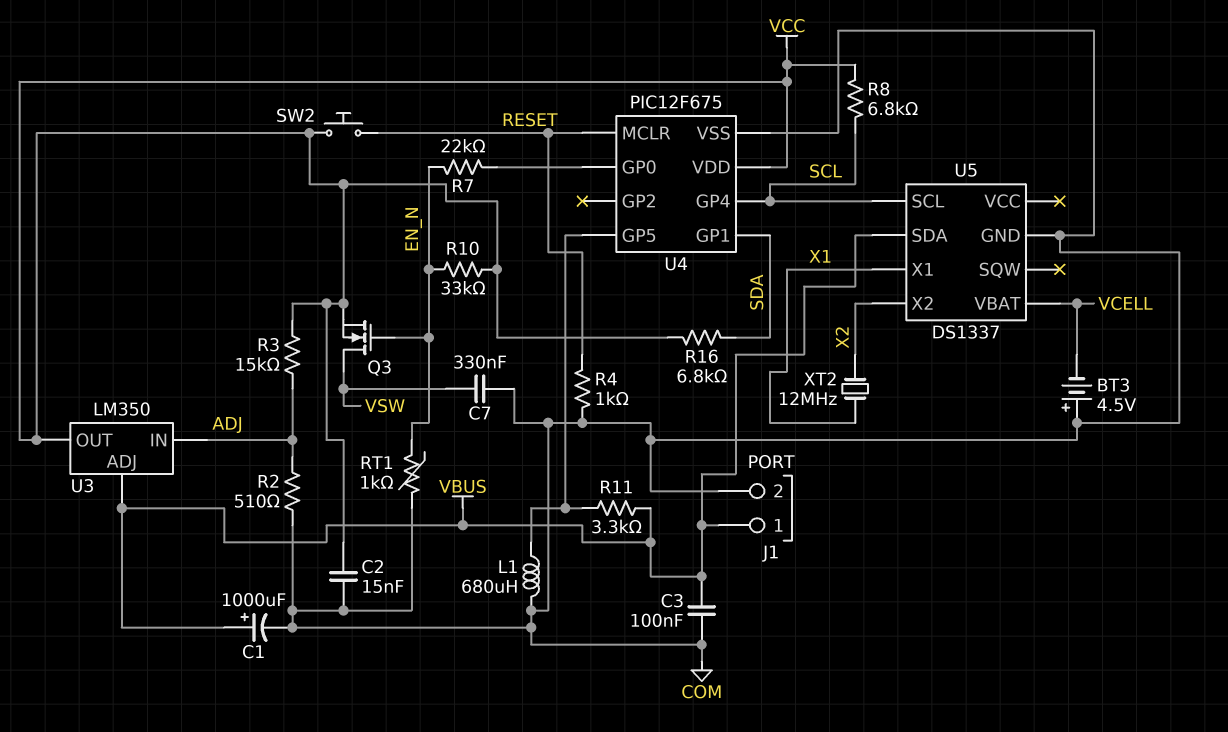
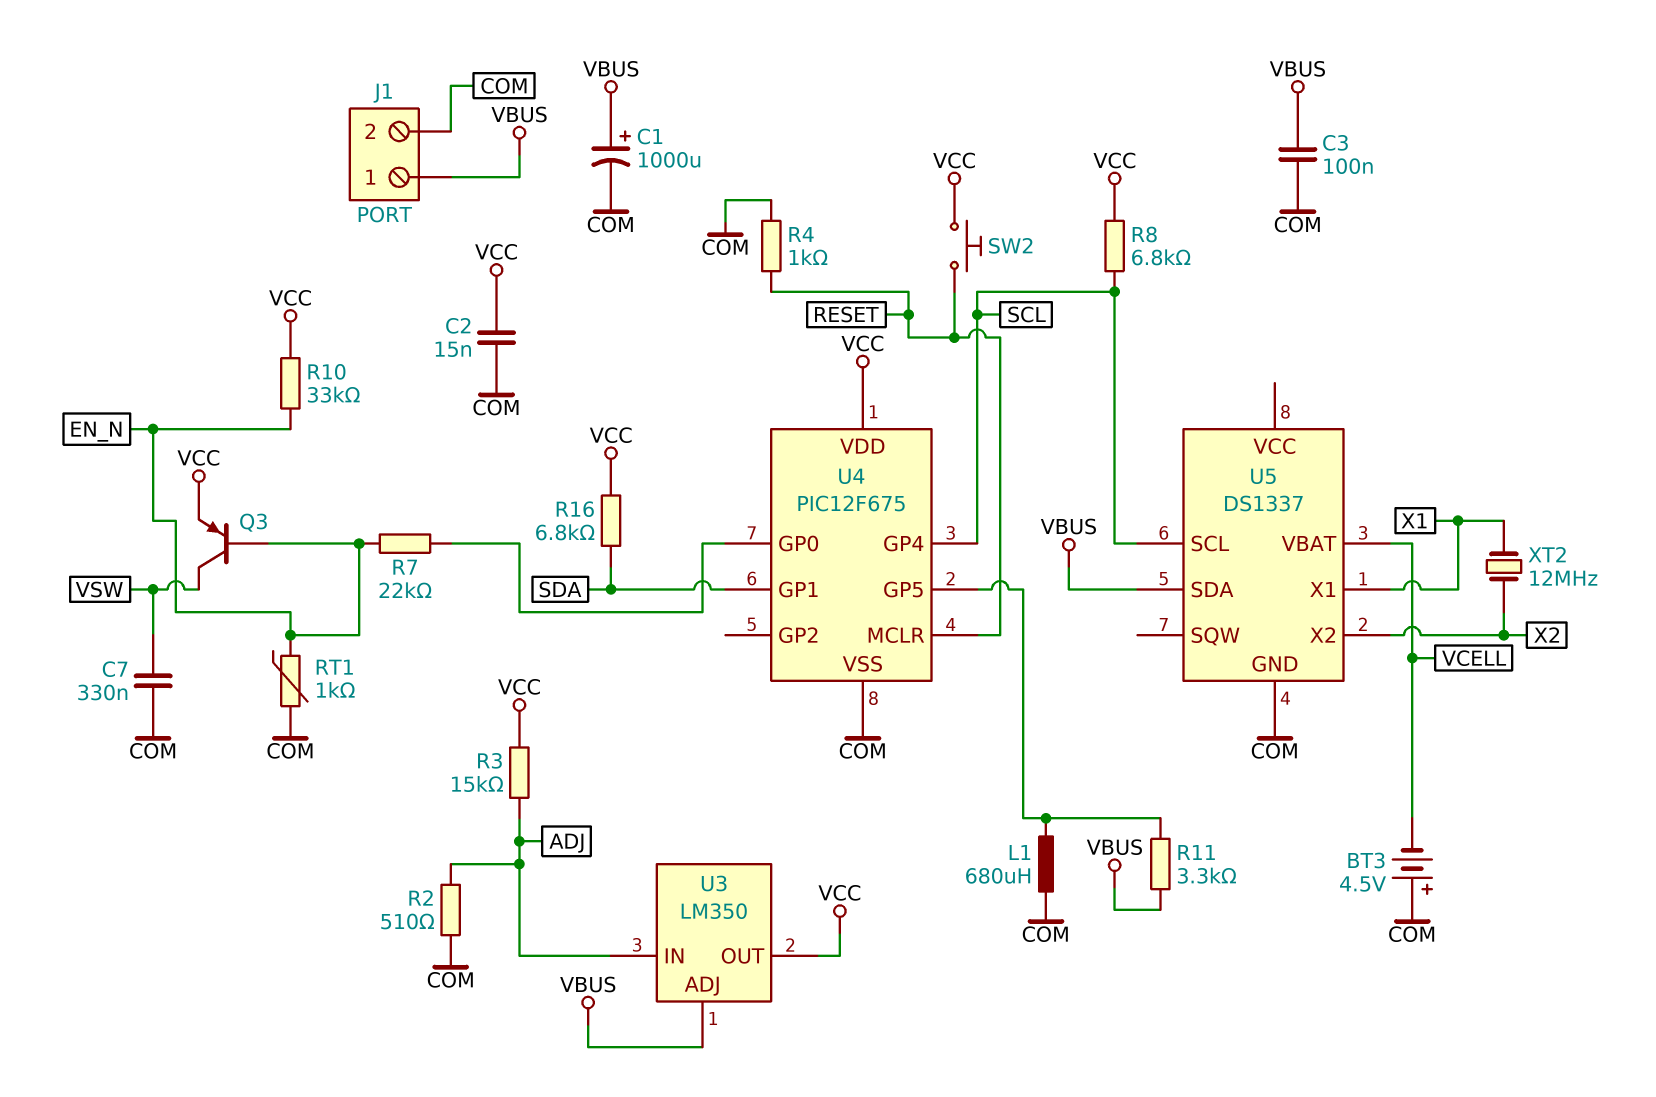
Q3: NMOS (G EN_N, D VSW, S VCC) -> PNP (B EN_N, C VSW, E VCC)

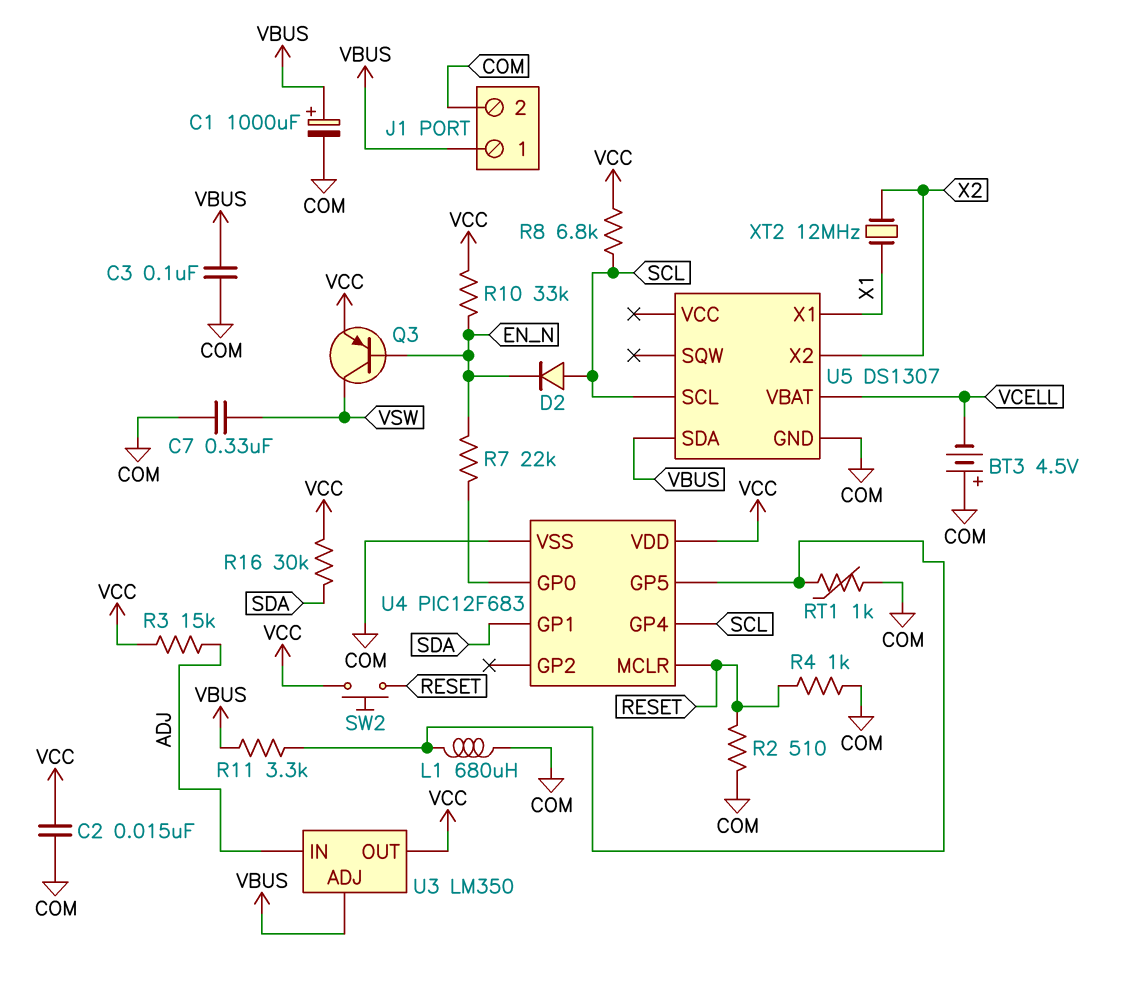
D2: none -> diode (A SCL, K EN_N)
R2: 510 (ADJ, COM) -> 510 (COM, RESET)
R16: 6.8k (SDA, VCC) -> 30k (SDA, VCC)
RT1: 1k (COM, EN_N) -> 1k (COM, U4/GP5)
U4: PIC12F675 -> PIC12F683
U5: DS1337 -> DS1307

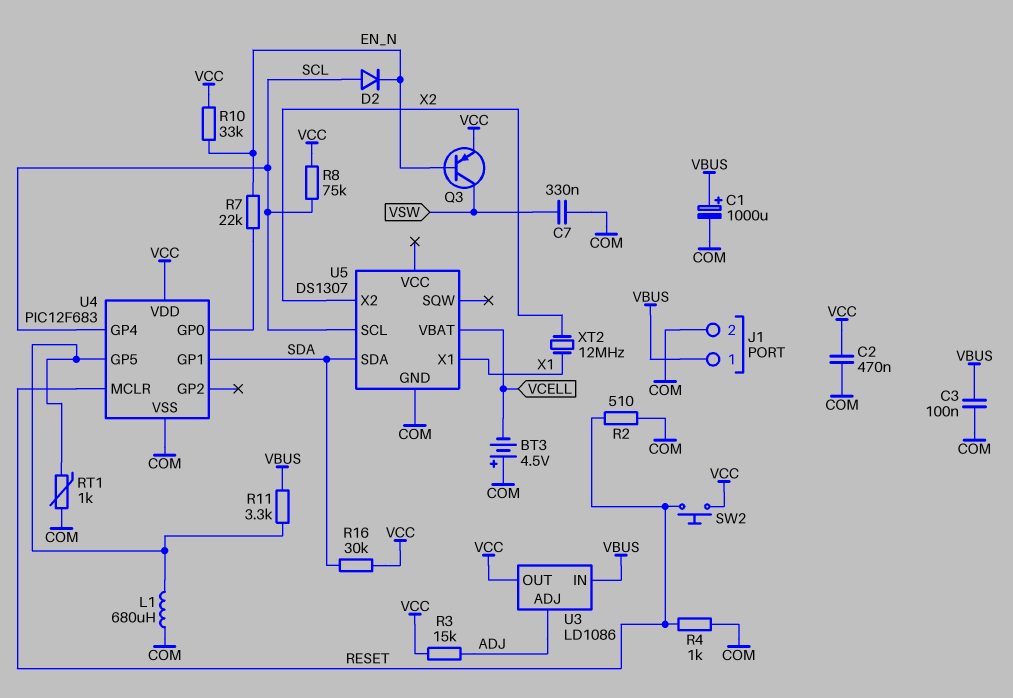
C2: 15nF (COM, VCC) -> 470nF (COM, VCC)
R8: 6.8k (SCL, VCC) -> 75k (SCL, VCC)
U3: LM350 -> LD1086
U3 pin ADJ: VBUS -> ADJ
U3 pin IN: ADJ -> VBUS
U5 pin SDA: VBUS -> SDA

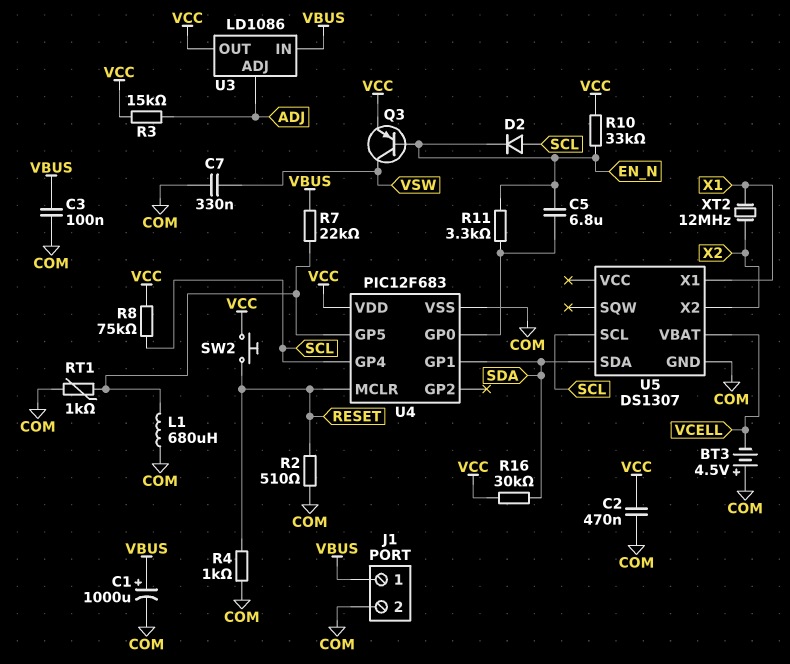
C5: none -> 6.8uF (EN_N, U4/GP0)
R7: 22k (EN_N, U4/GP0) -> 22k (U4/GP5, VBUS)
R11: 3.3k (U4/GP5, VBUS) -> 3.3k (EN_N, U4/GP0)

